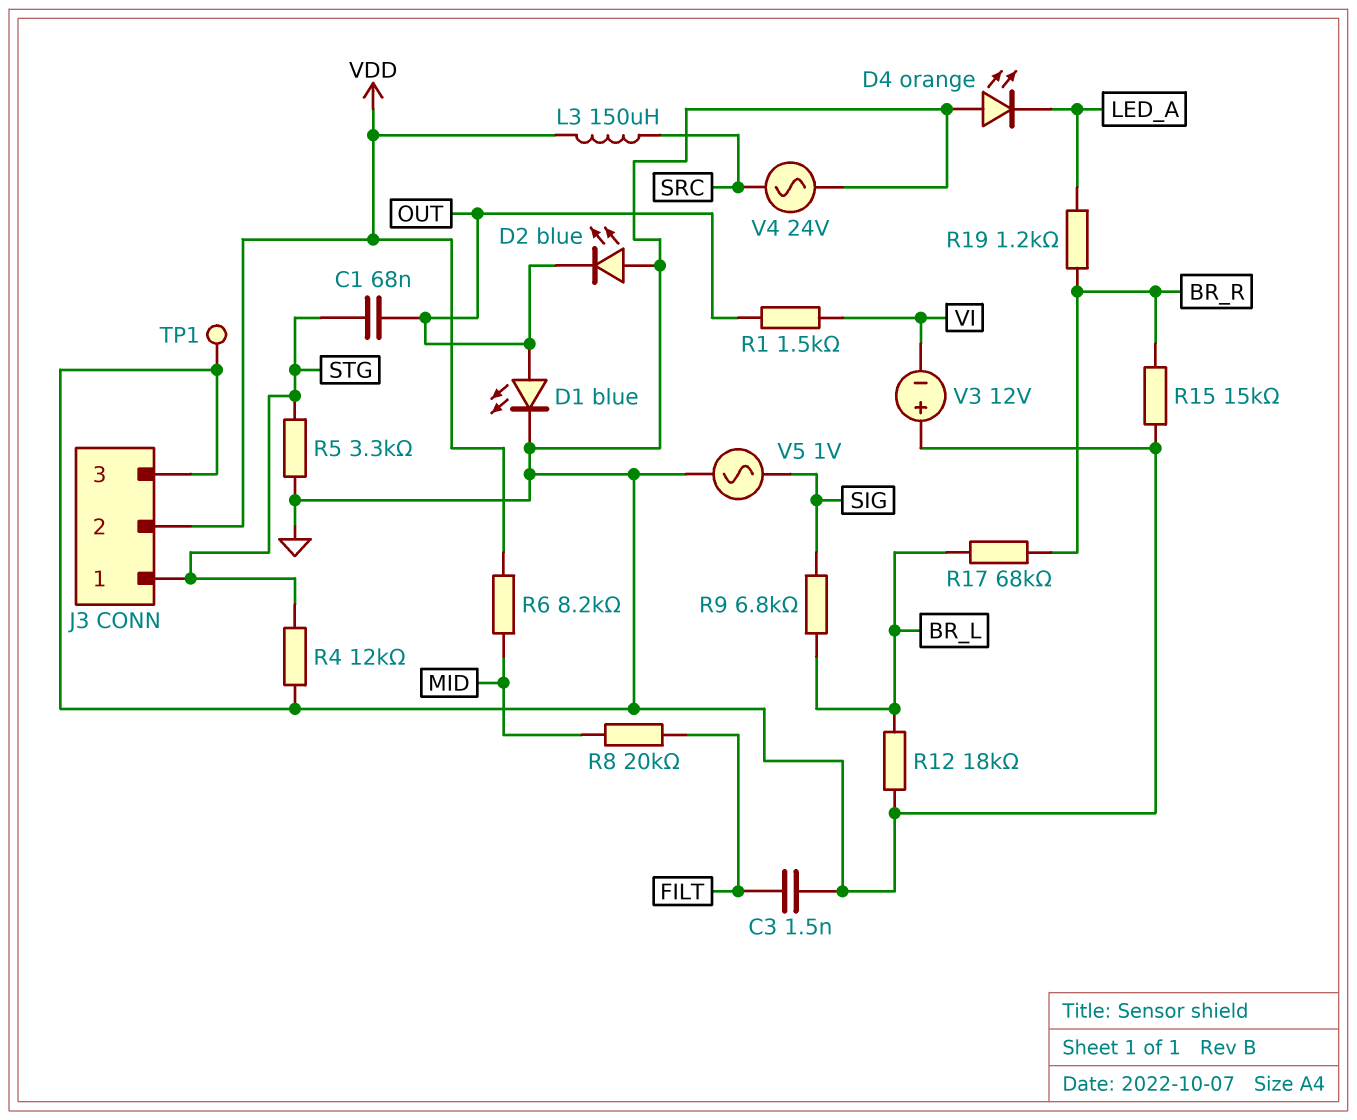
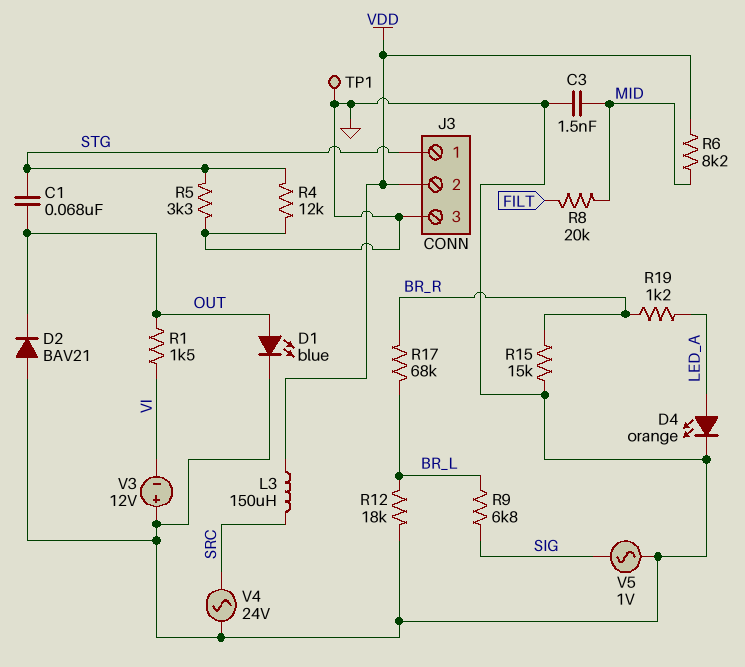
C3: 1.5nF (FILT, GND) -> 1.5nF (GND, MID)
D2: LED blue (A GND, K OUT) -> diode BAV21 (A GND, K OUT)
D4: LED orange (A GND, K LED_A) -> LED orange (A LED_A, K GND)

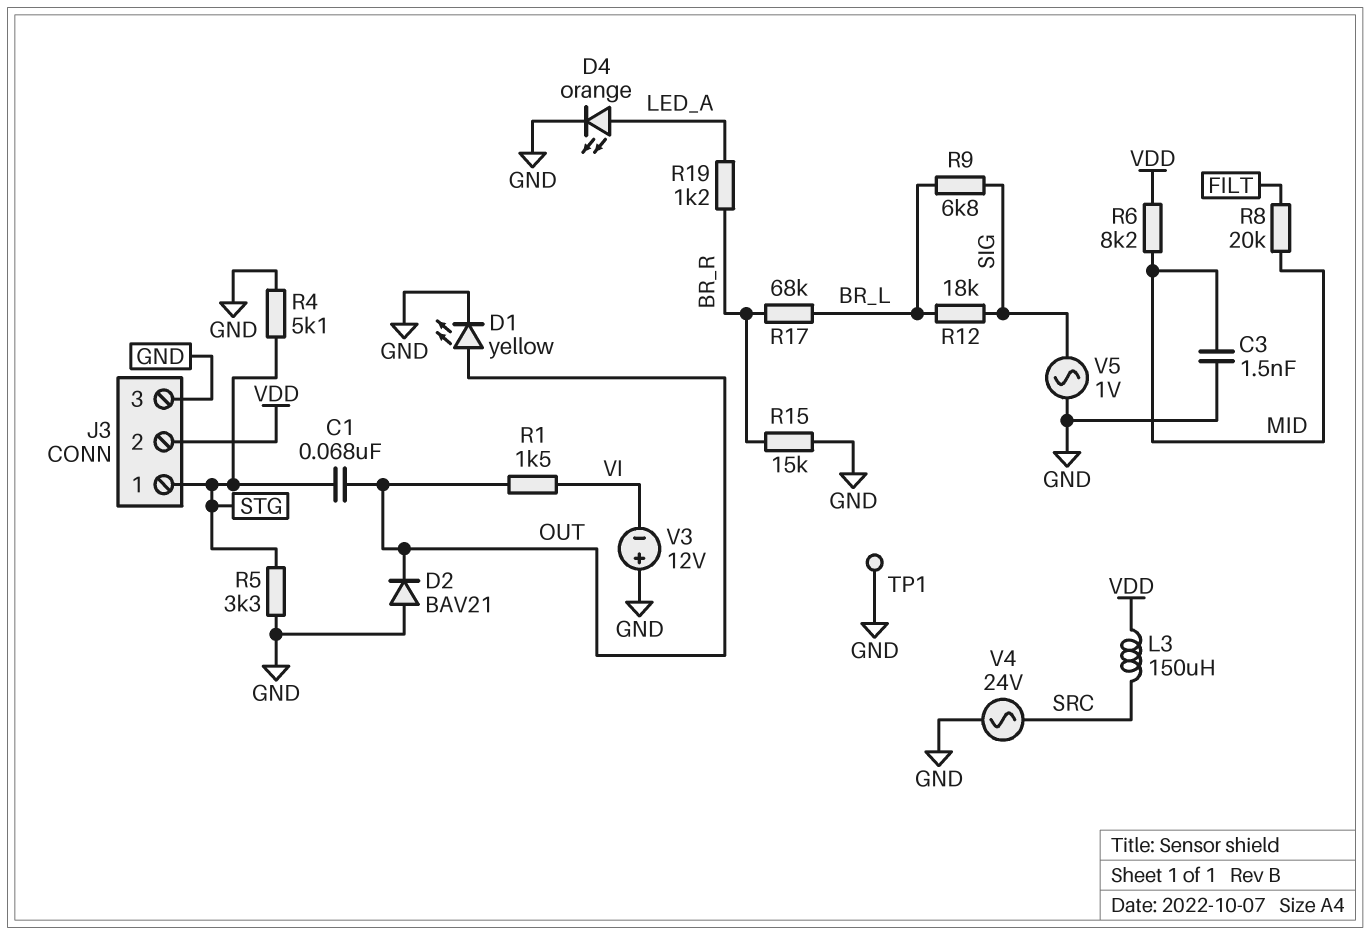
D1: LED blue (A OUT, K GND) -> LED yellow (A OUT, K GND)
R4: 12k (GND, STG) -> 5.1k (GND, STG)
R12: 18k (BR_L, GND) -> 18k (BR_L, SIG)

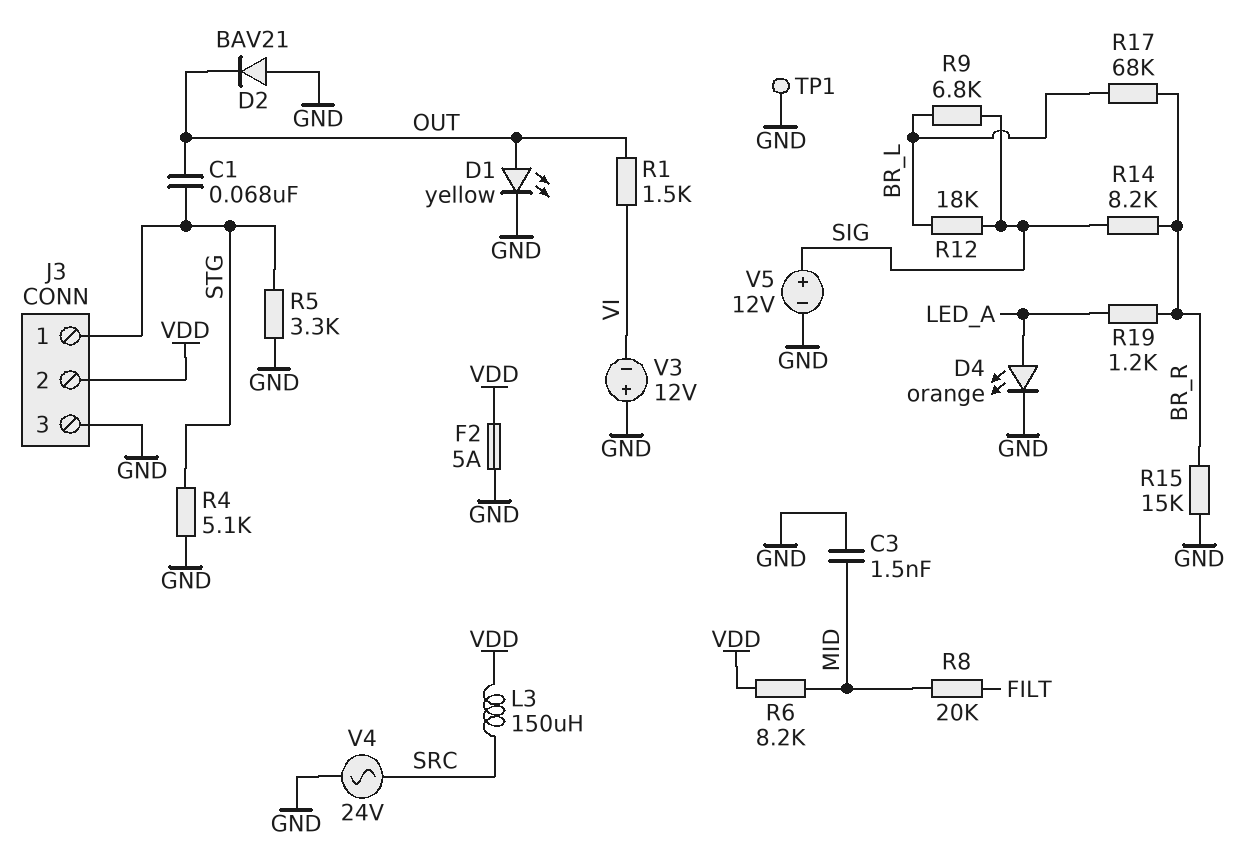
F2: none -> 5A (GND, VDD)
R14: none -> 8.2k (BR_R, SIG)
V5: AC 1V (GND, SIG) -> 12V (plus SIG, minus GND)

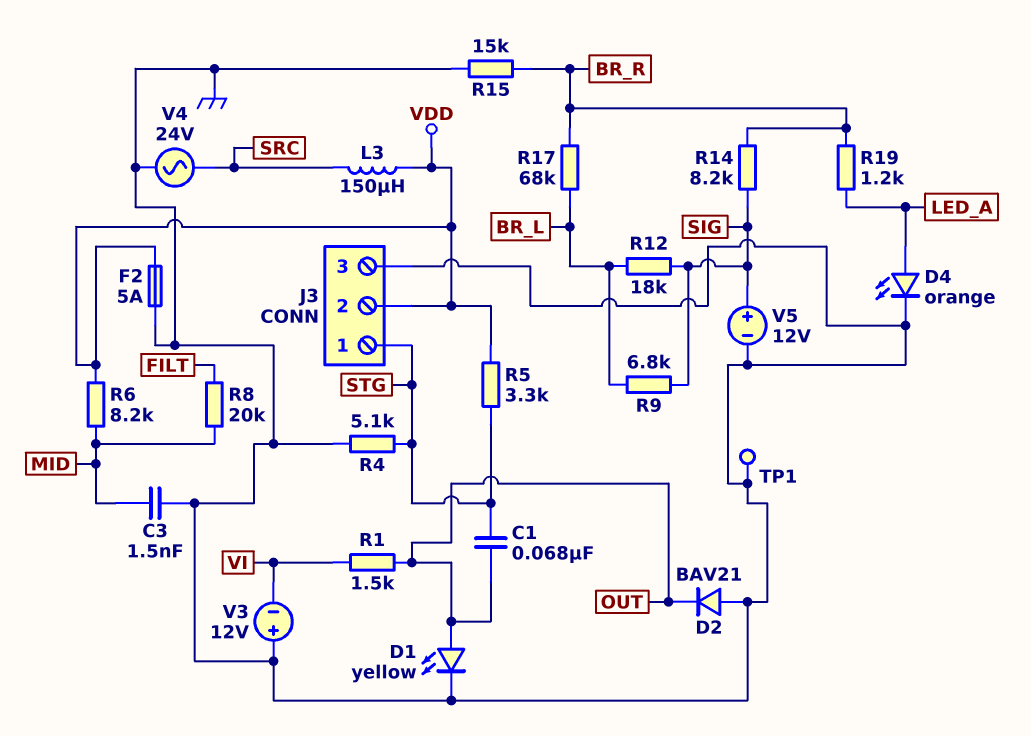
R5: 3.3k (GND, STG) -> 3.3k (STG, VDD)

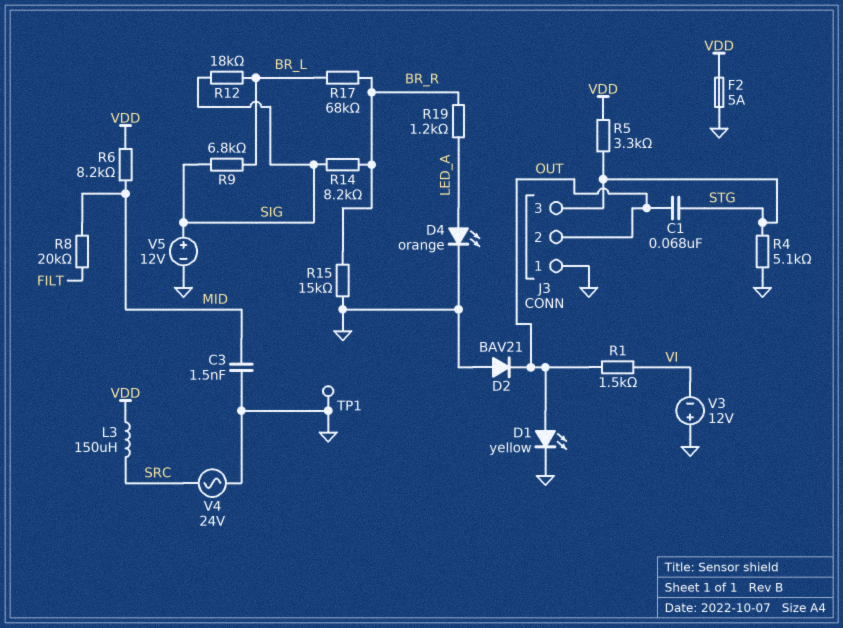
J3 pin 1: STG -> GND
J3 pin 2: VDD -> OUT
J3 pin 3: GND -> STG

